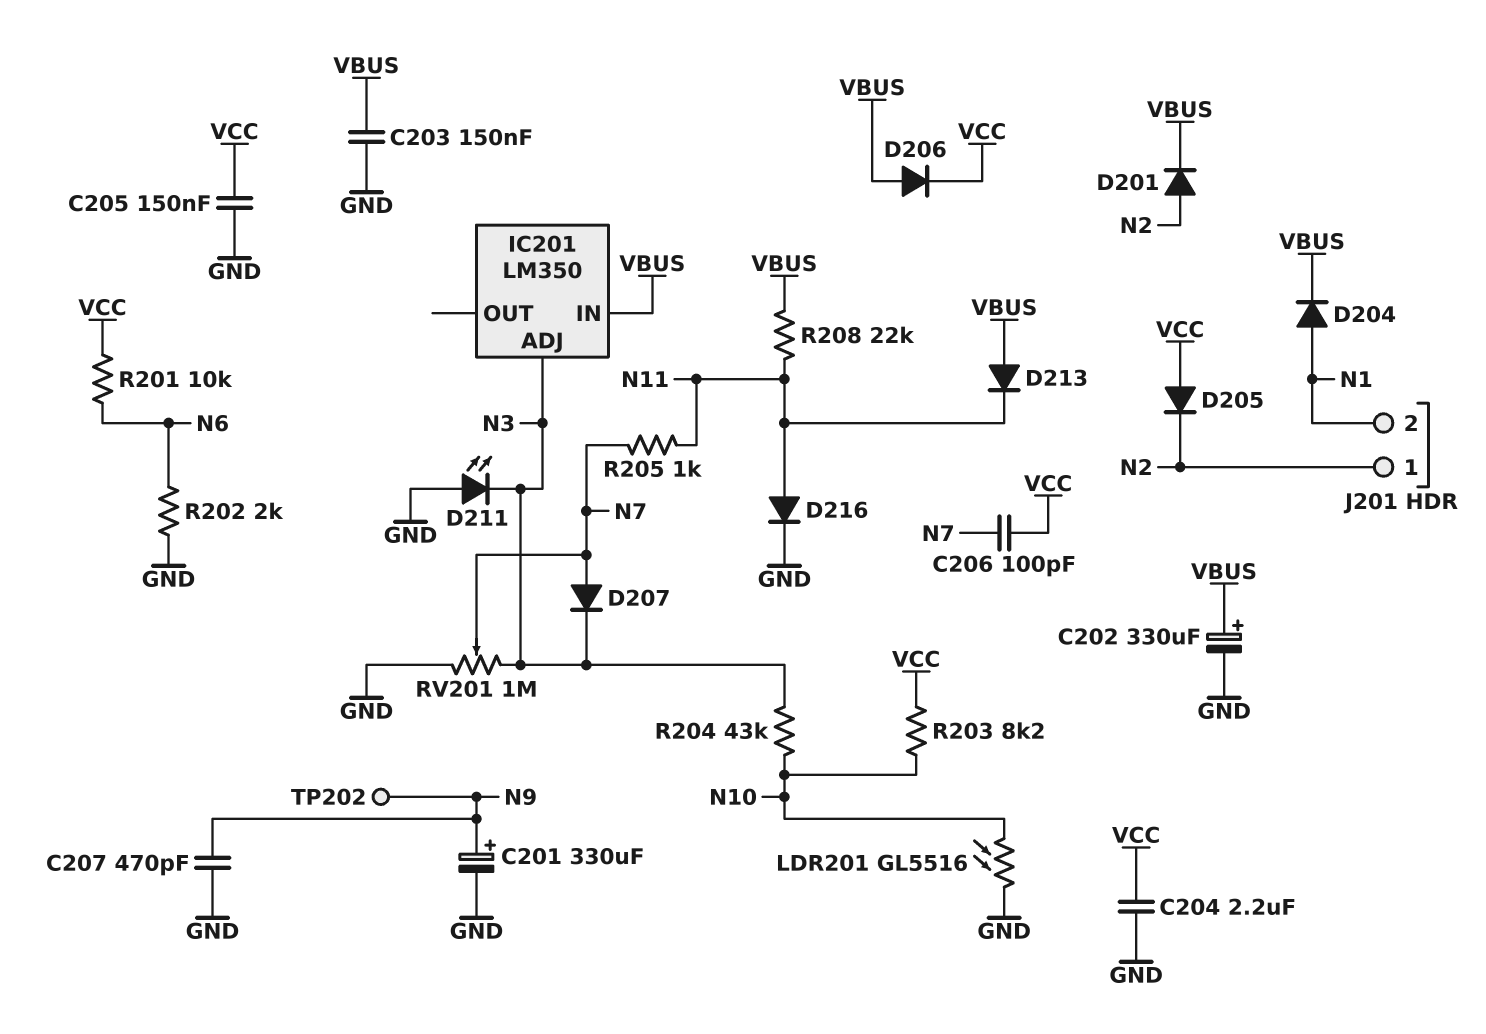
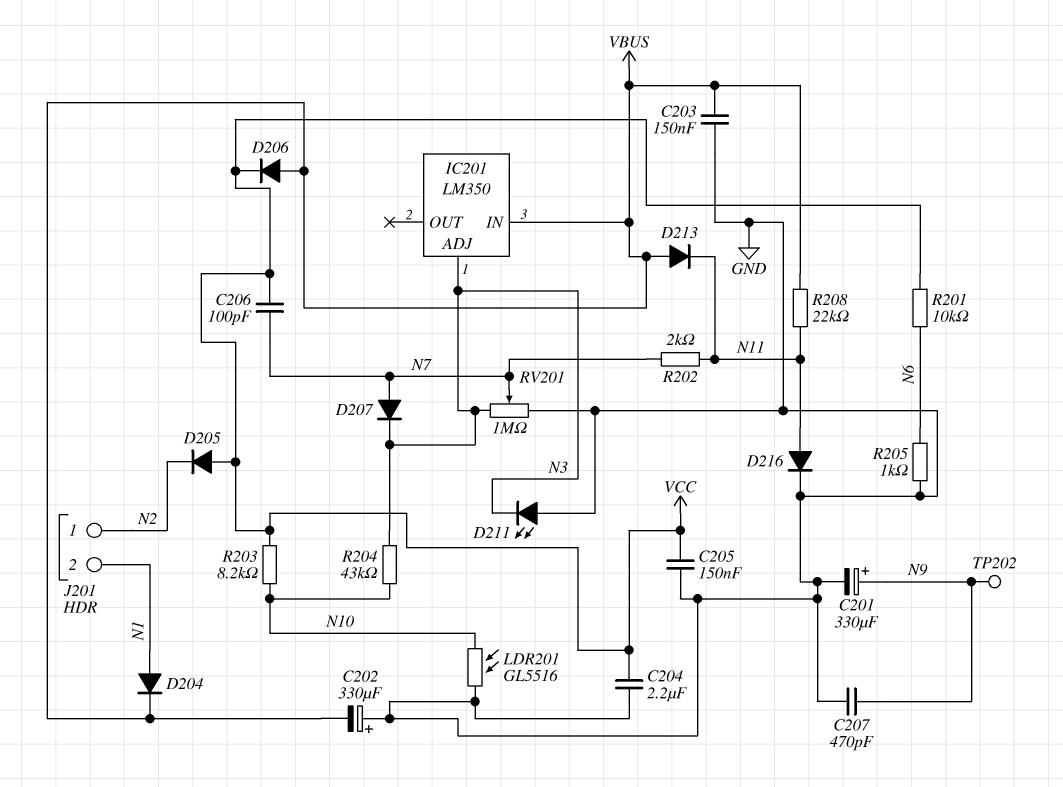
C202: 330uF (plus VBUS, minus GND) -> 330uF (plus GND, minus VBUS)
D201: diode (A N2, K VBUS) -> none
R202: 2k (GND, N6) -> 2k (N7, N11)
R205: 1k (N7, N11) -> 1k (GND, N6)

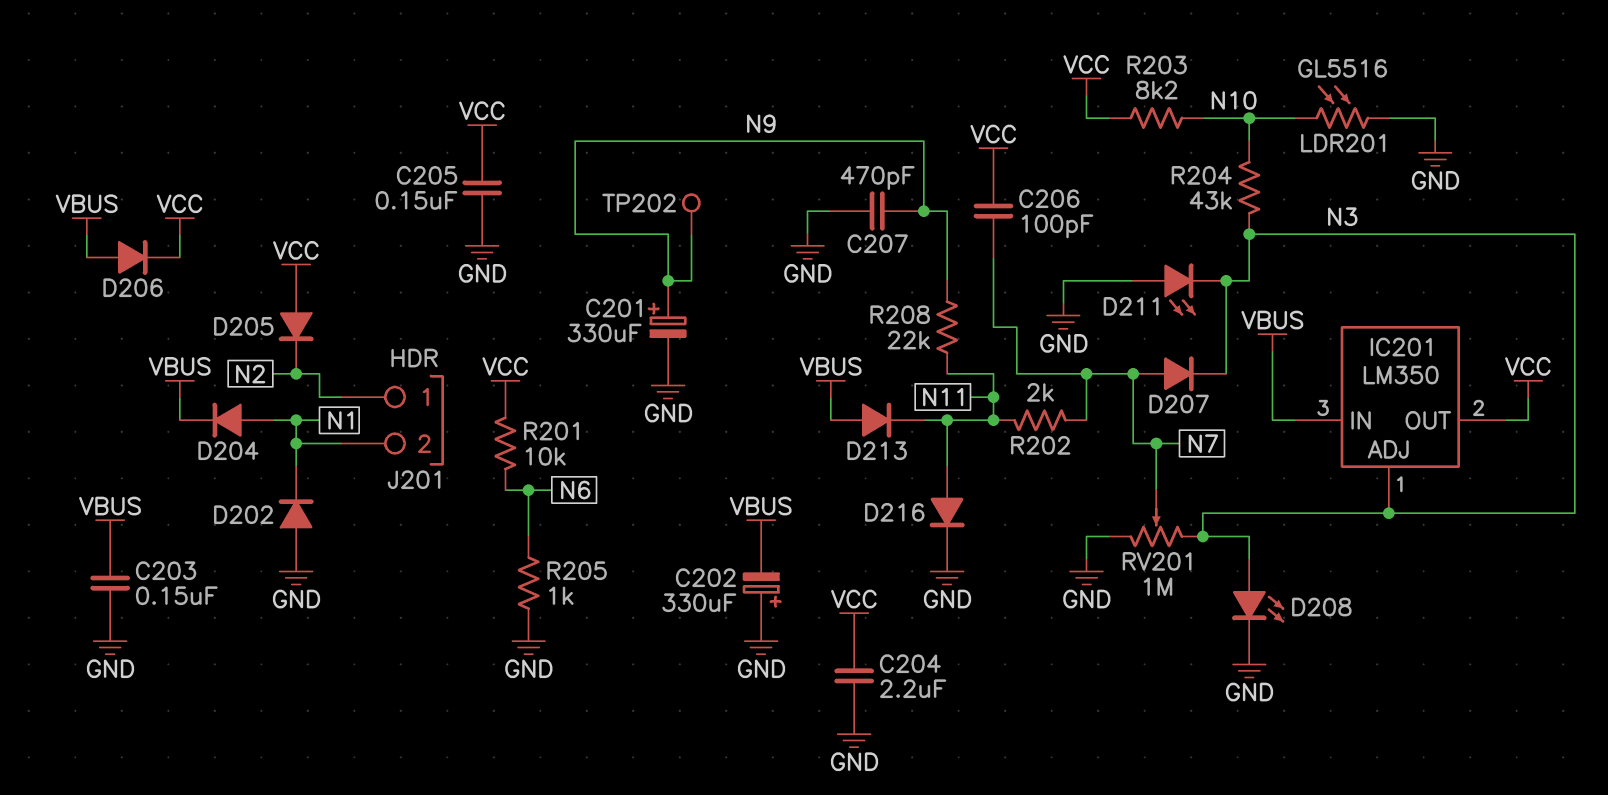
D202: none -> diode (A GND, K N1)
D208: none -> LED (A N3, K GND)
IC201 pin OUT: none -> VCC
R208: 22k (N11, VBUS) -> 22k (N9, N11)

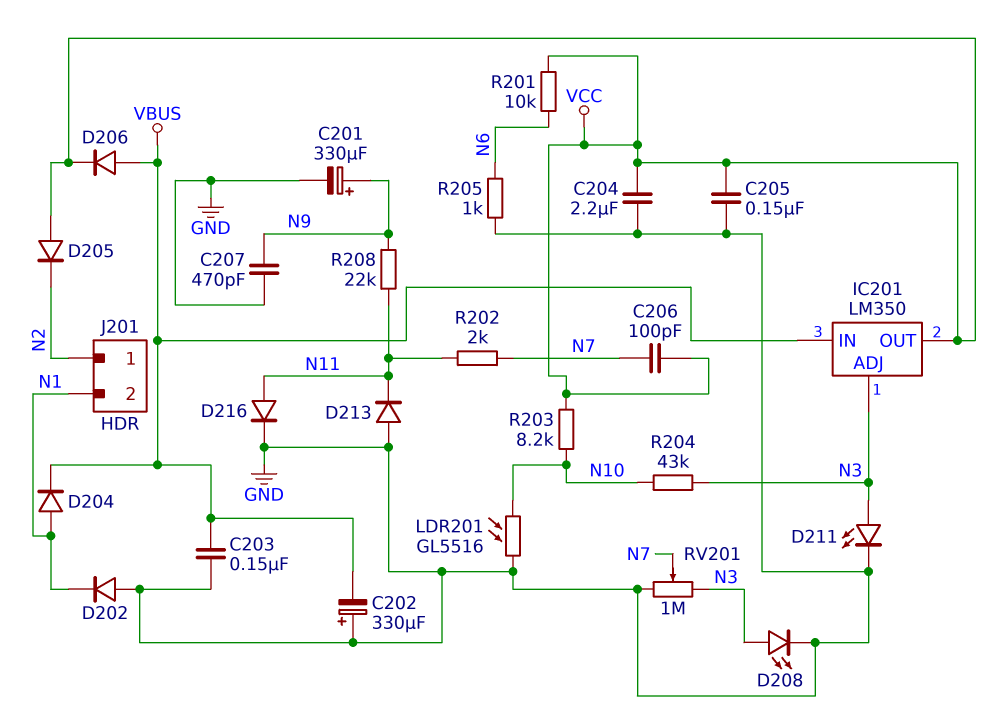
D207: diode (A N7, K N3) -> none
D211: LED (A GND, K N3) -> LED (A N3, K GND)
D213: diode (A VBUS, K N11) -> diode (A GND, K N11)
TP202: test point (N9) -> none

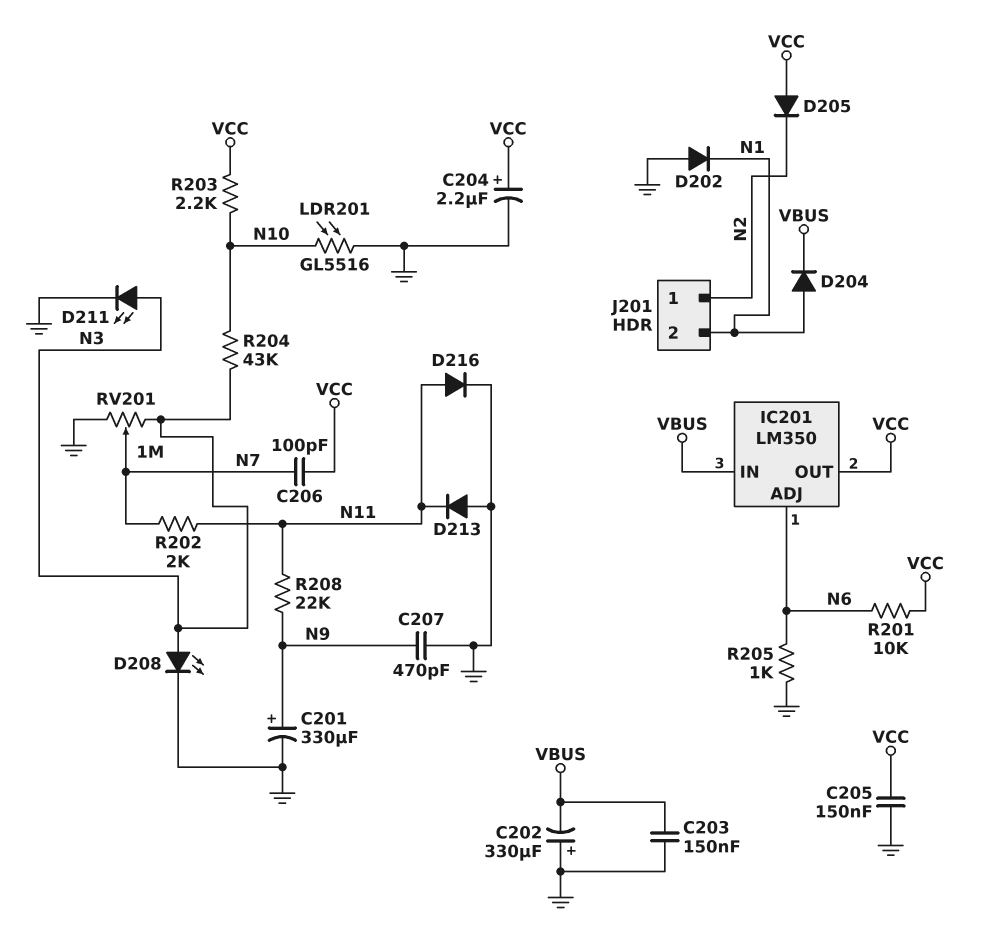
C204: 2.2uF (GND, VCC) -> 2.2uF (plus VCC, minus GND)
D206: diode (A VBUS, K VCC) -> none
IC201 pin ADJ: N3 -> N6
R203: 8.2k (N10, VCC) -> 2.2k (N10, VCC)

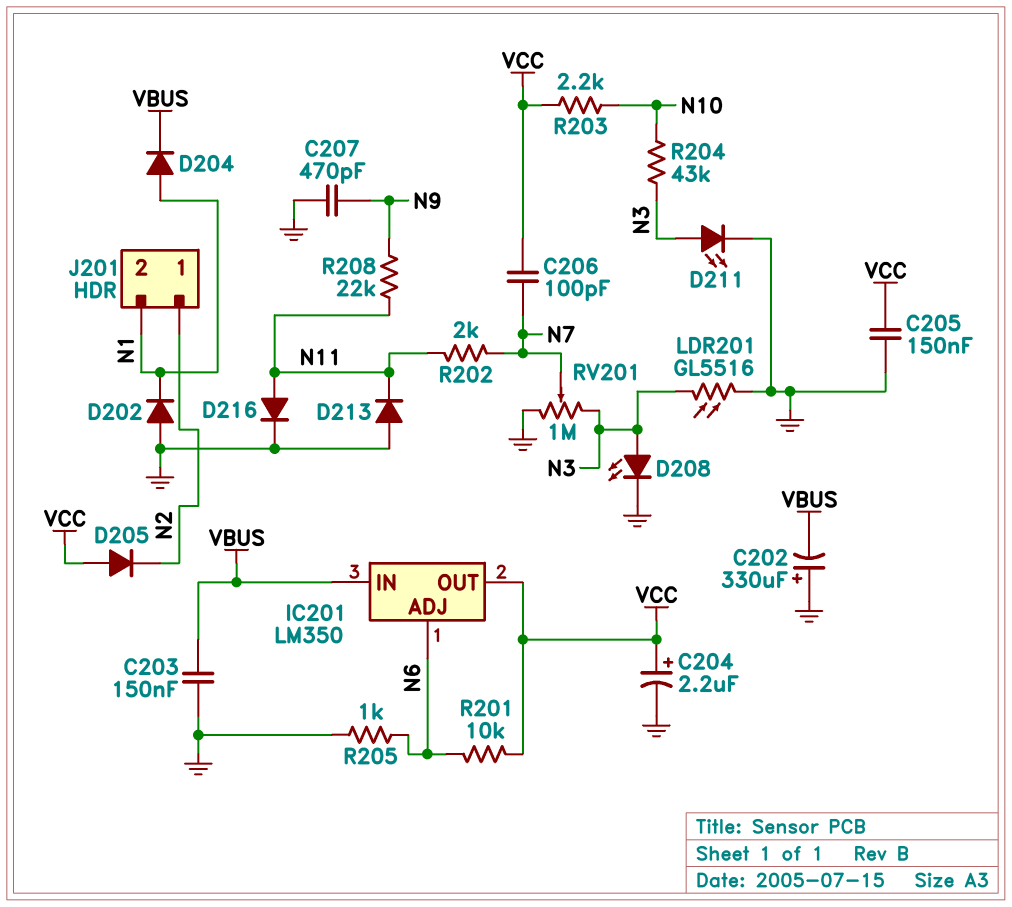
C201: 330uF (plus N9, minus GND) -> none
LDR201: GL5516 (GND, N10) -> GL5516 (GND, N3)

